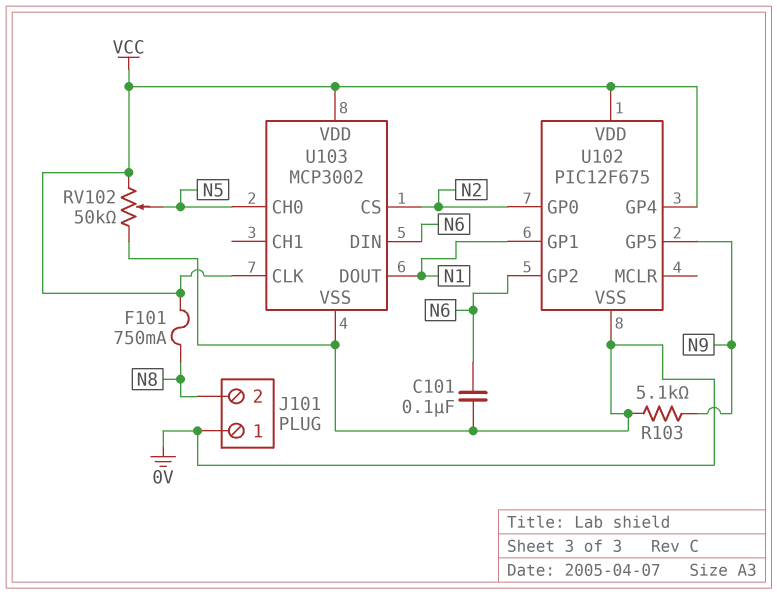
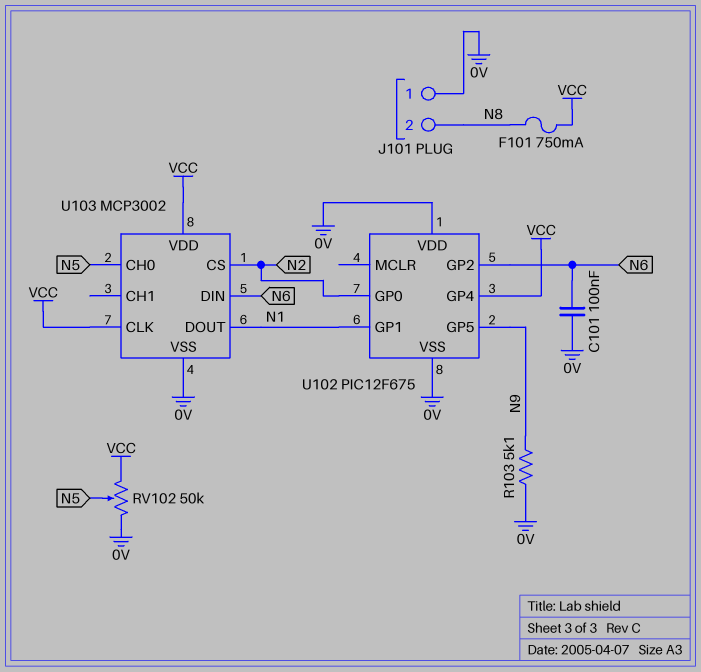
U102 pin VDD: VCC -> 0V

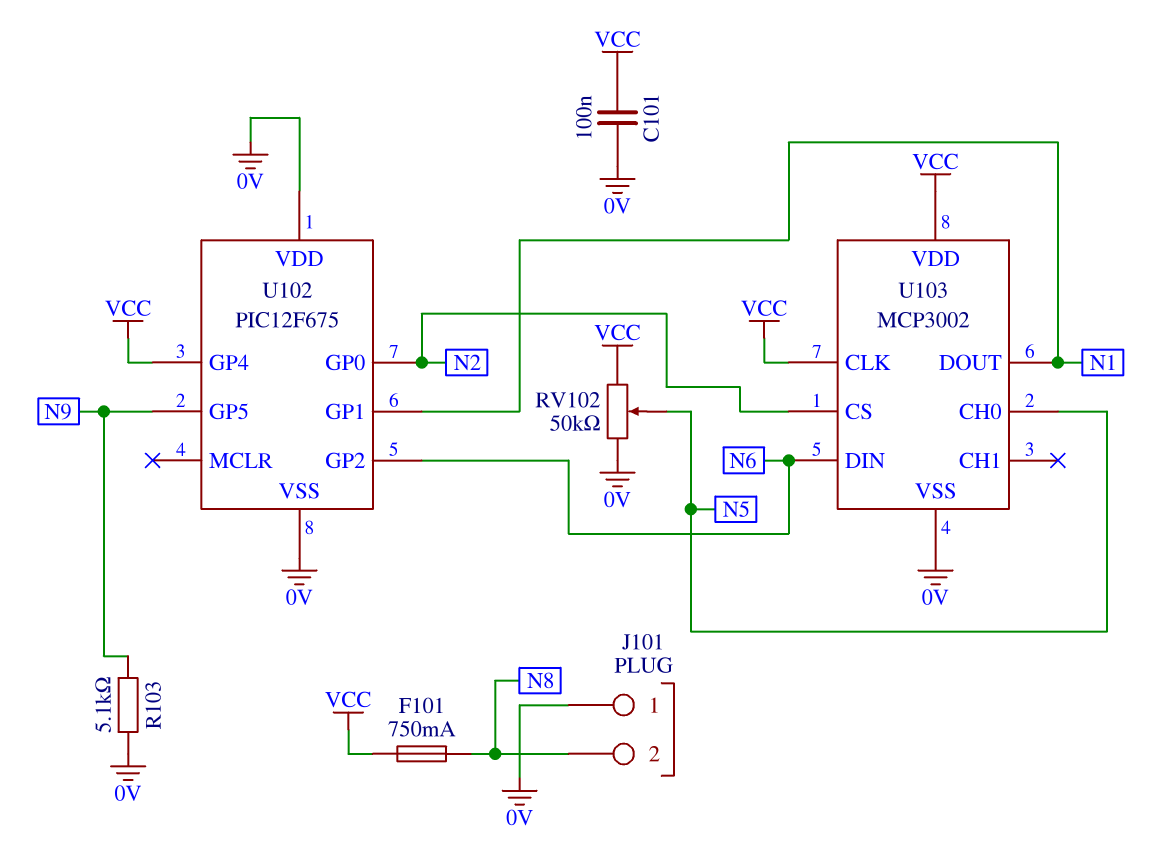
C101: 100nF (0V, N6) -> 100nF (0V, VCC)

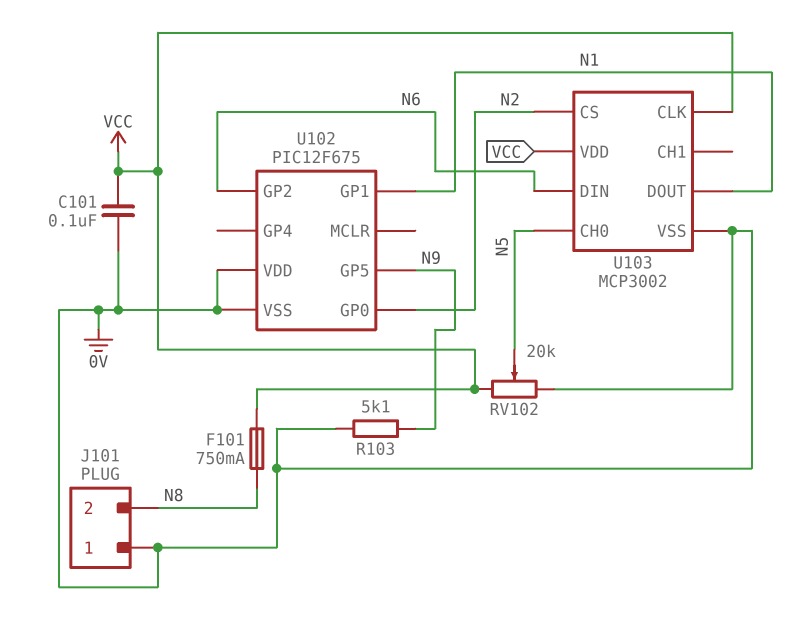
RV102: 50k (0V, VCC, wiper N5) -> 20k (0V, VCC, wiper N5)
U102 pin GP4: VCC -> none

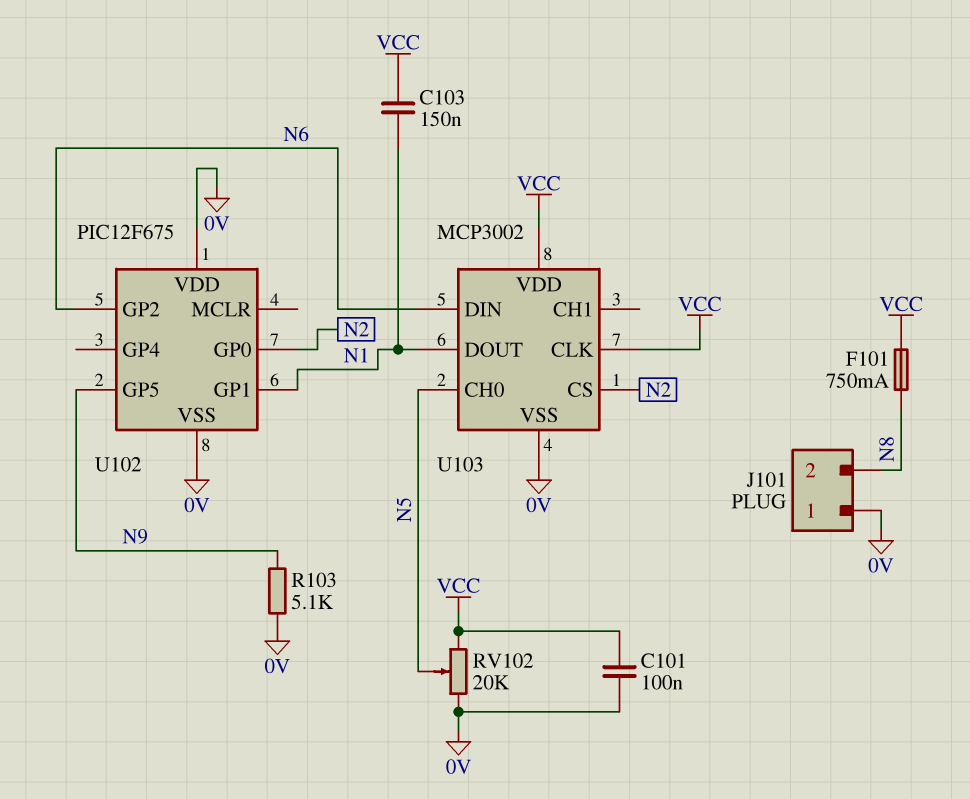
C103: none -> 150nF (N1, VCC)

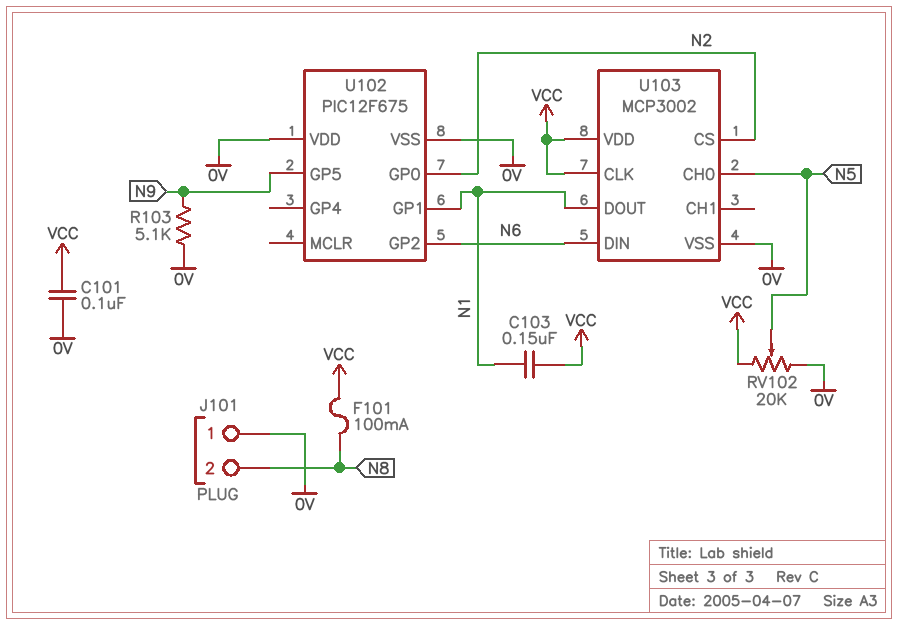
F101: 750mA (N8, VCC) -> 100mA (N8, VCC)

